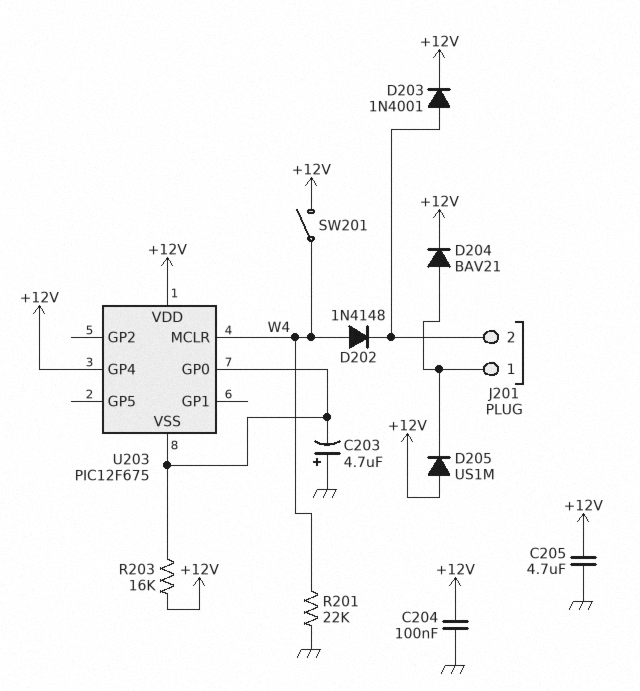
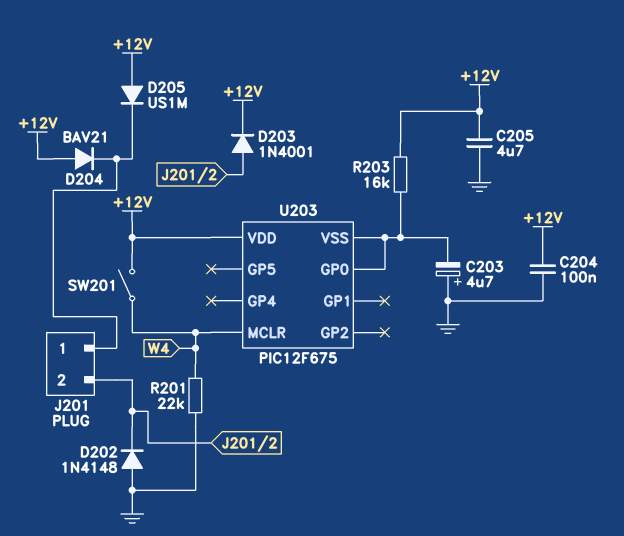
D202: diode 1N4148 (A W4, K J201/2) -> diode 1N4148 (A GND, K J201/2)
D204: diode BAV21 (A J201/1, K +12V) -> diode BAV21 (A +12V, K J201/1)
U203 pin GP4: +12V -> none

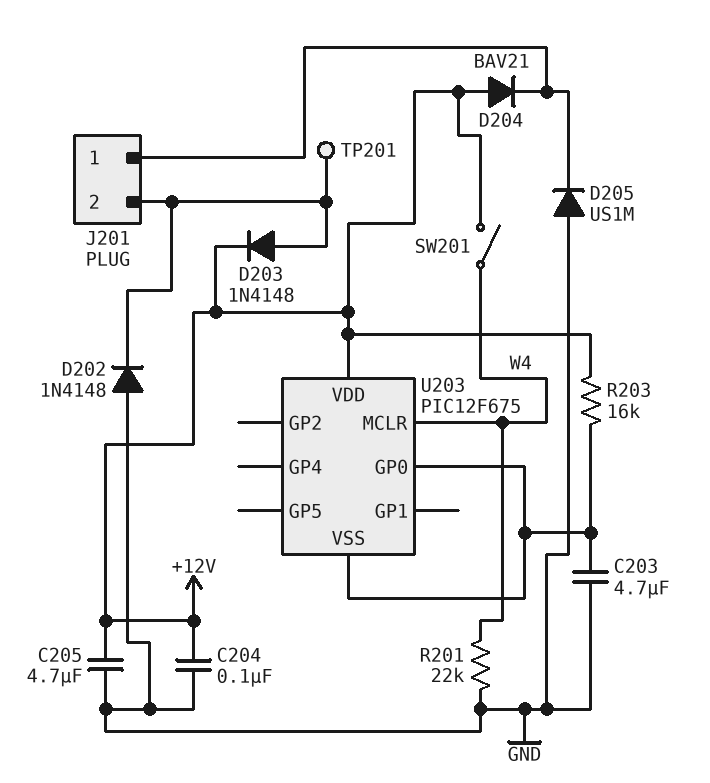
C203: 4.7uF (plus GND, minus U203/GP0) -> 4.7uF (GND, U203/GP0)
D203: diode 1N4001 (A J201/2, K +12V) -> diode 1N4148 (A J201/2, K +12V)
D205: diode US1M (A +12V, K J201/1) -> diode US1M (A GND, K J201/1)
TP201: none -> test point (J201/2)

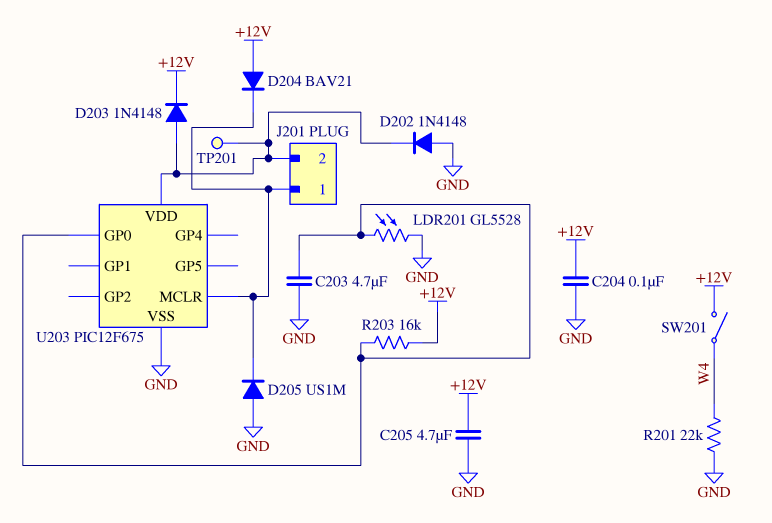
LDR201: none -> GL5528 (GND, U203/GP0)
U203 pin MCLR: W4 -> J201/1
U203 pin VDD: +12V -> J201/2
U203 pin VSS: U203/GP0 -> GND

